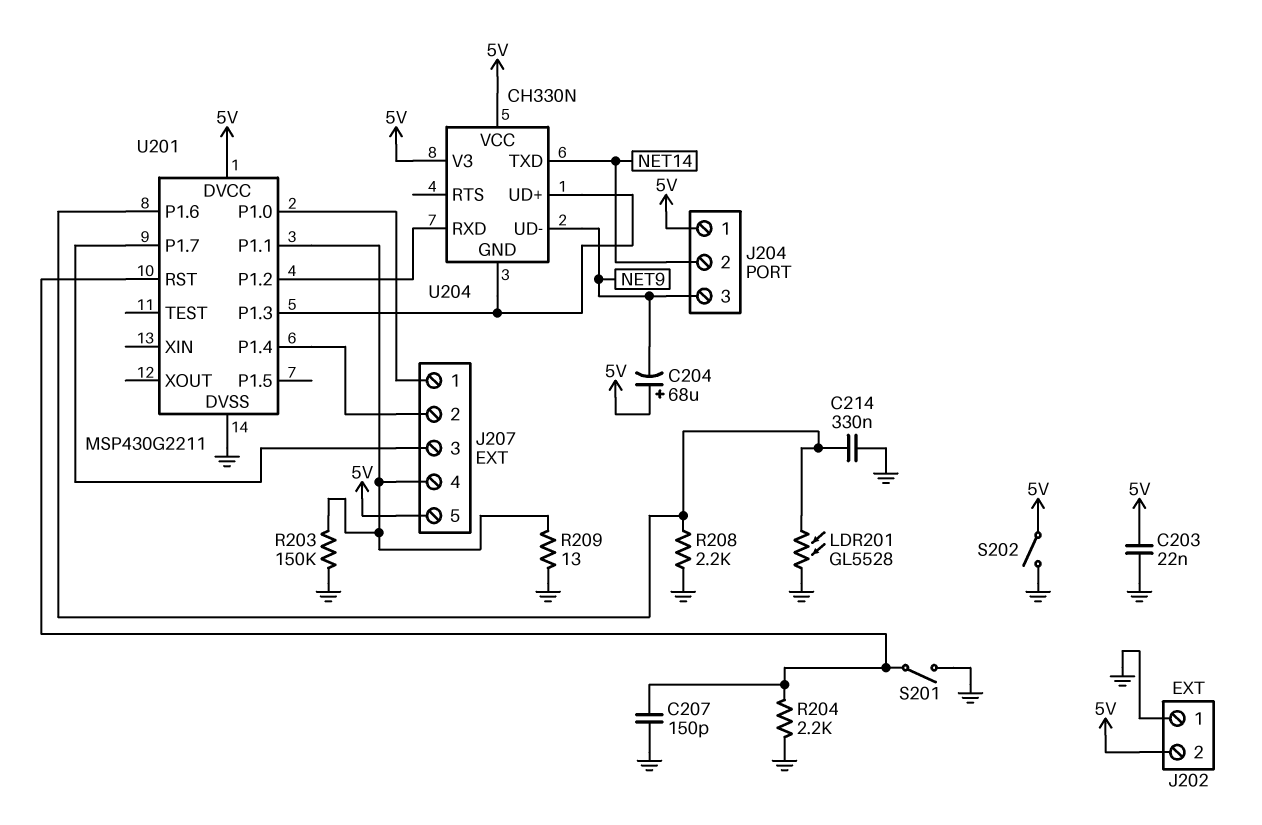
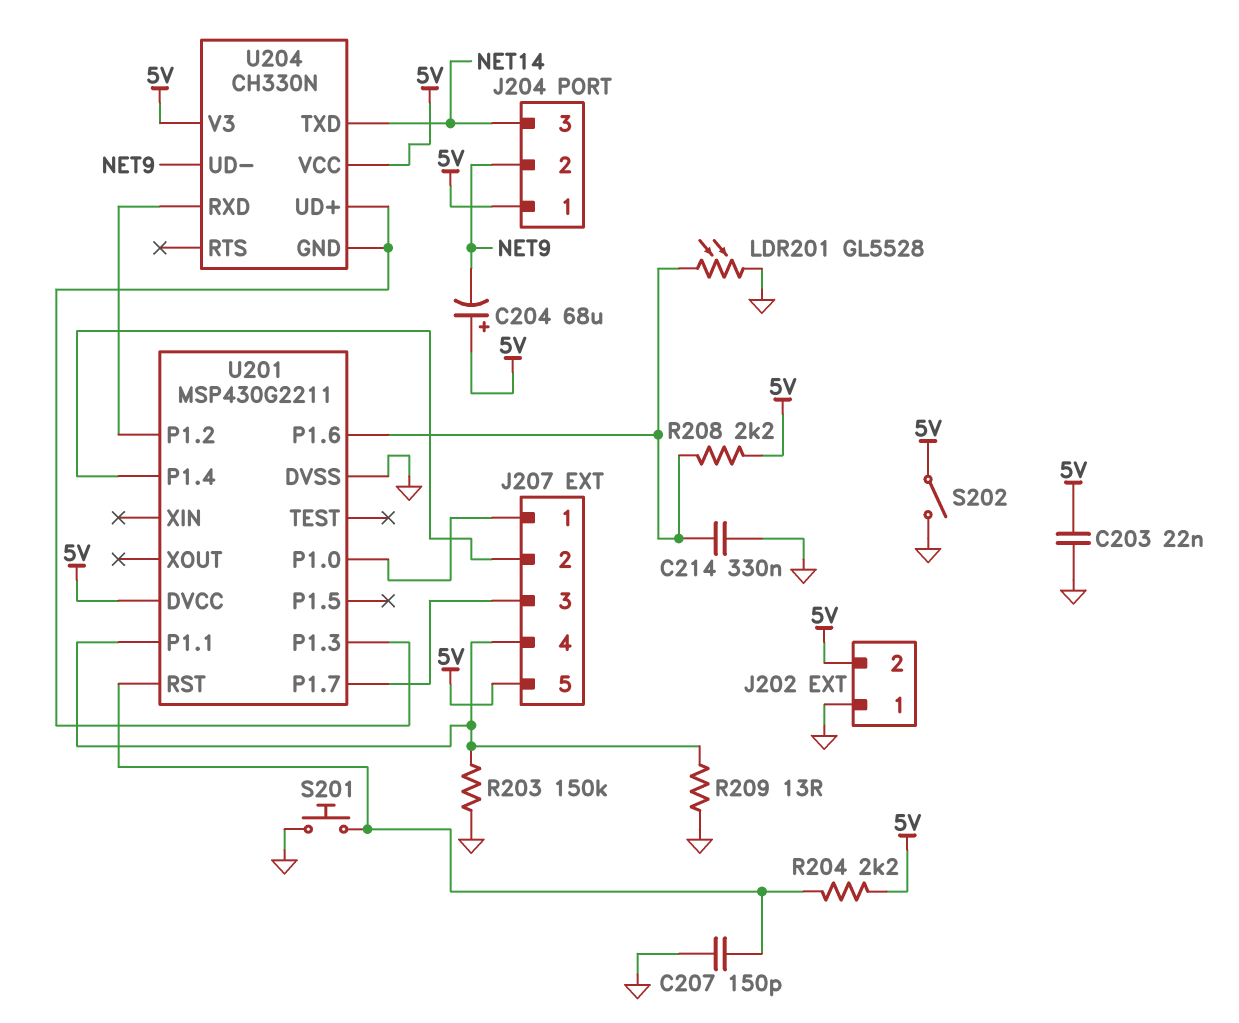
J204 pin 2: NET14 -> NET9
J204 pin 3: NET9 -> NET14
R204: 2.2k (GND, U201/RST) -> 2.2k (5V, U201/RST)
R208: 2.2k (GND, U201/P1.6) -> 2.2k (5V, U201/P1.6)
S201: switch (GND, U201/RST) -> button (GND, U201/RST)

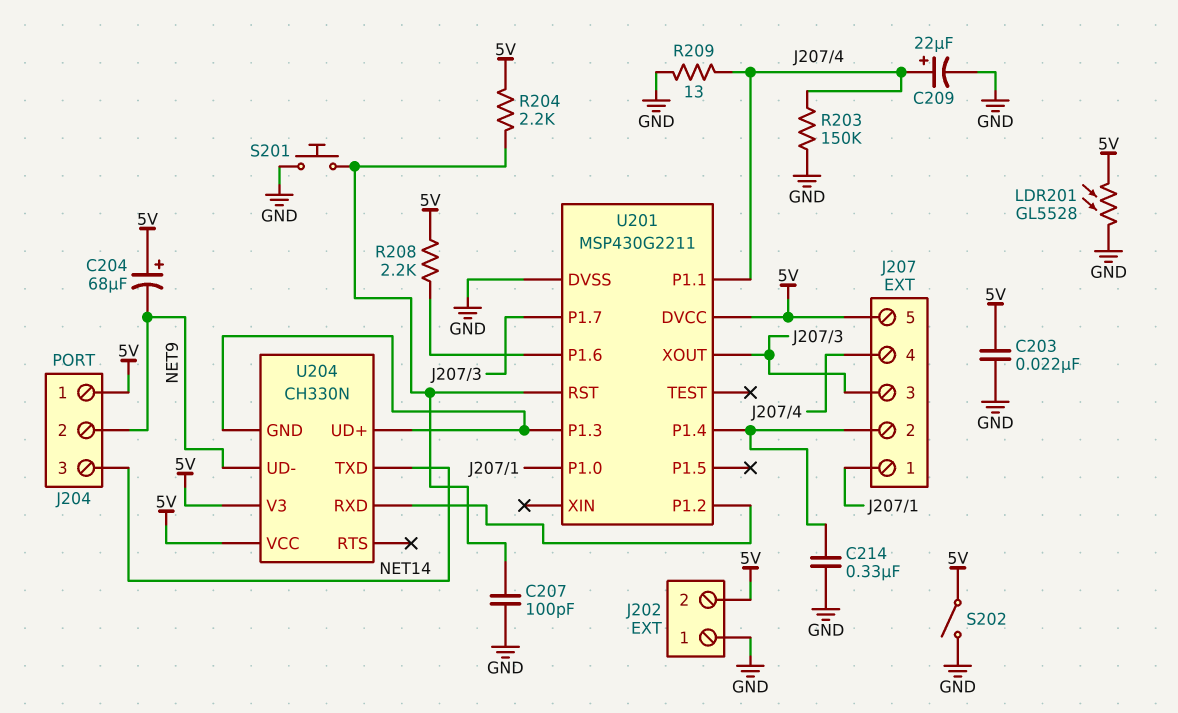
C207: 150pF (GND, U201/RST) -> 100pF (GND, U201/RST)
C209: none -> 22uF (plus J207/4, minus GND)
C214: 330nF (GND, U201/P1.6) -> 330nF (GND, J207/2)
LDR201: GL5528 (GND, U201/P1.6) -> GL5528 (5V, GND)
U201 pin XOUT: none -> J207/3

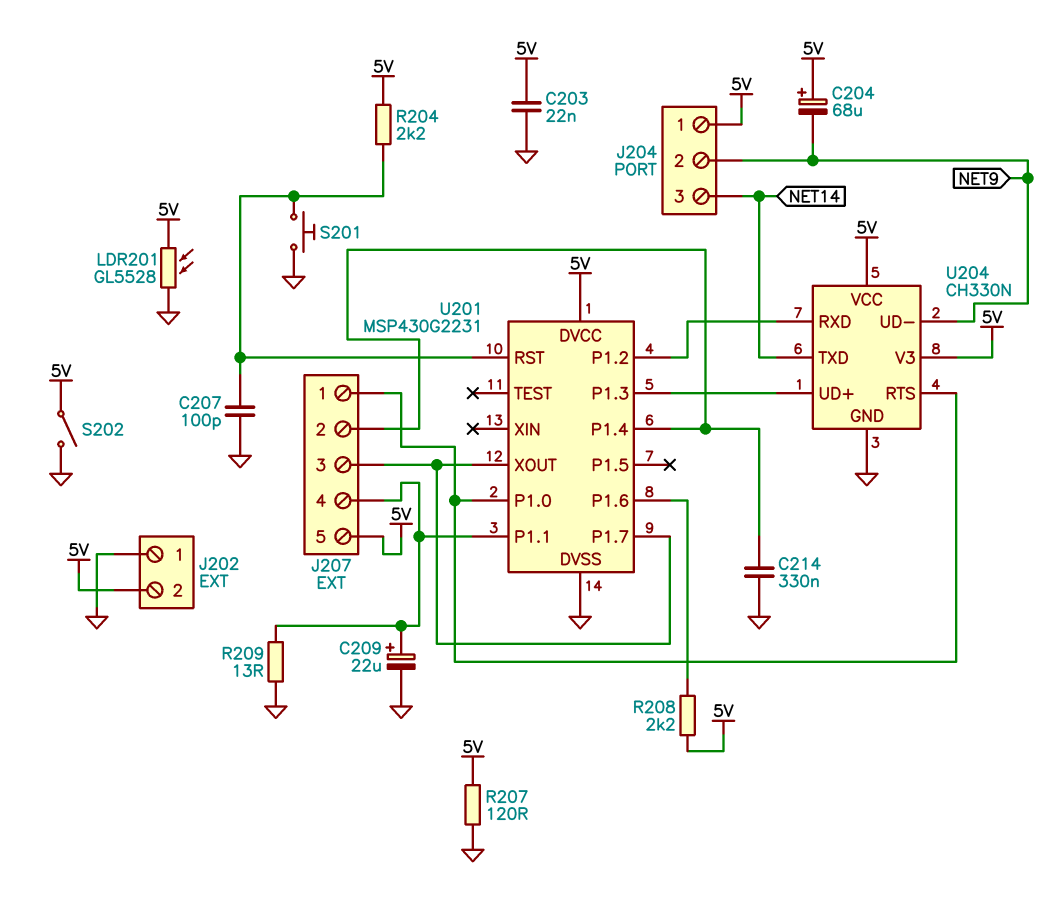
R203: 150k (GND, J207/4) -> none
R207: none -> 120 (5V, GND)
U201: MSP430G2211 -> MSP430G2231
U204 pin GND: U201/P1.3 -> GND
U204 pin RTS: none -> J207/1

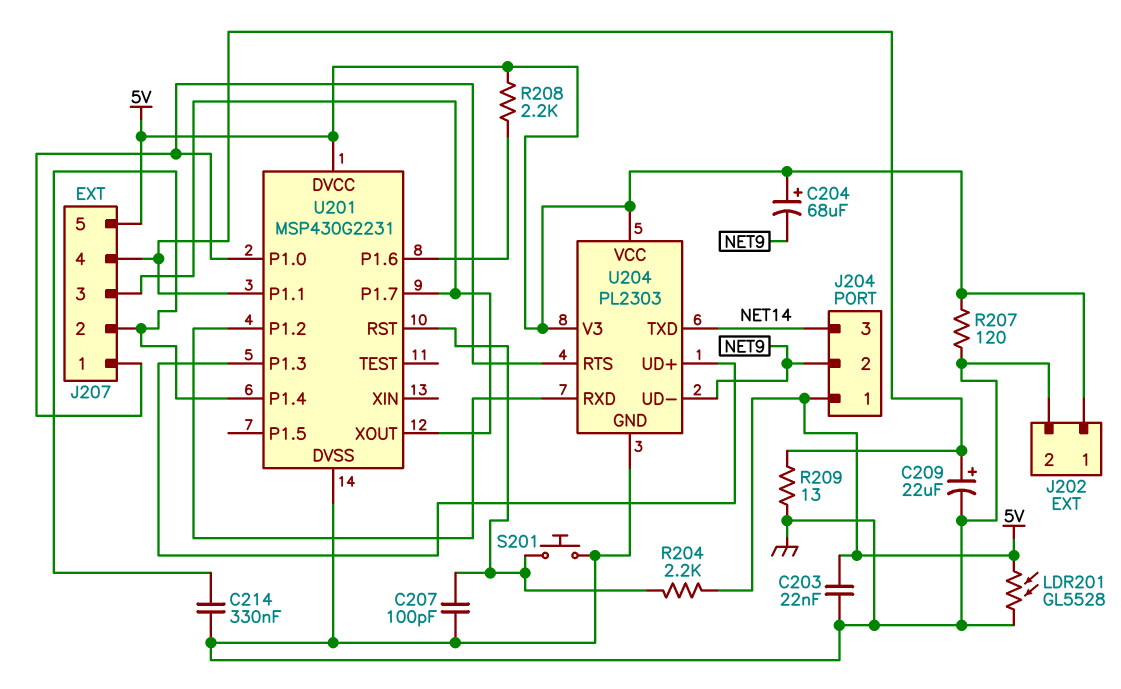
J202 pin 1: GND -> 5V
J202 pin 2: 5V -> GND
S202: switch (5V, GND) -> none
U204: CH330N -> PL2303

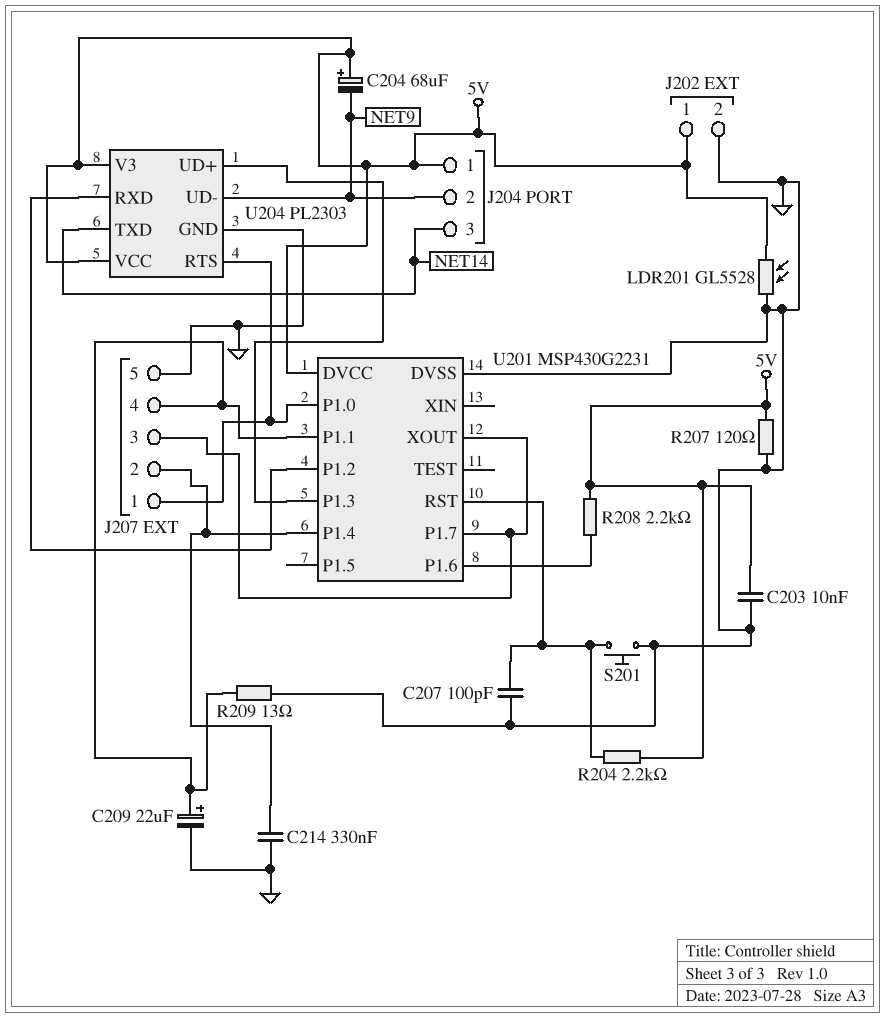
C203: 22nF (5V, GND) -> 10nF (5V, GND)
J207 pin 5: 5V -> GND

